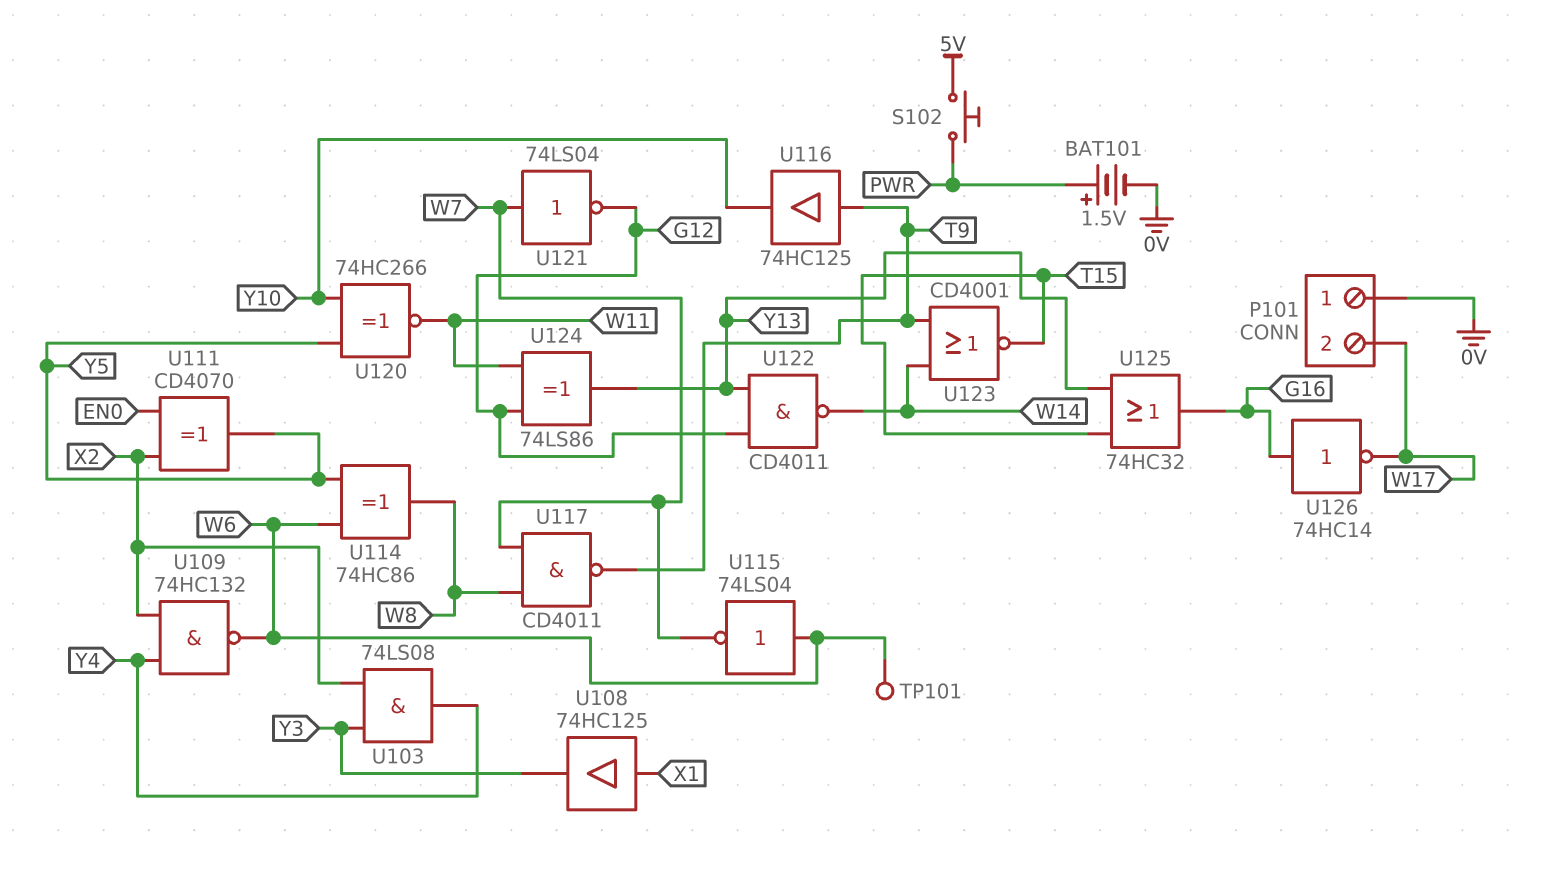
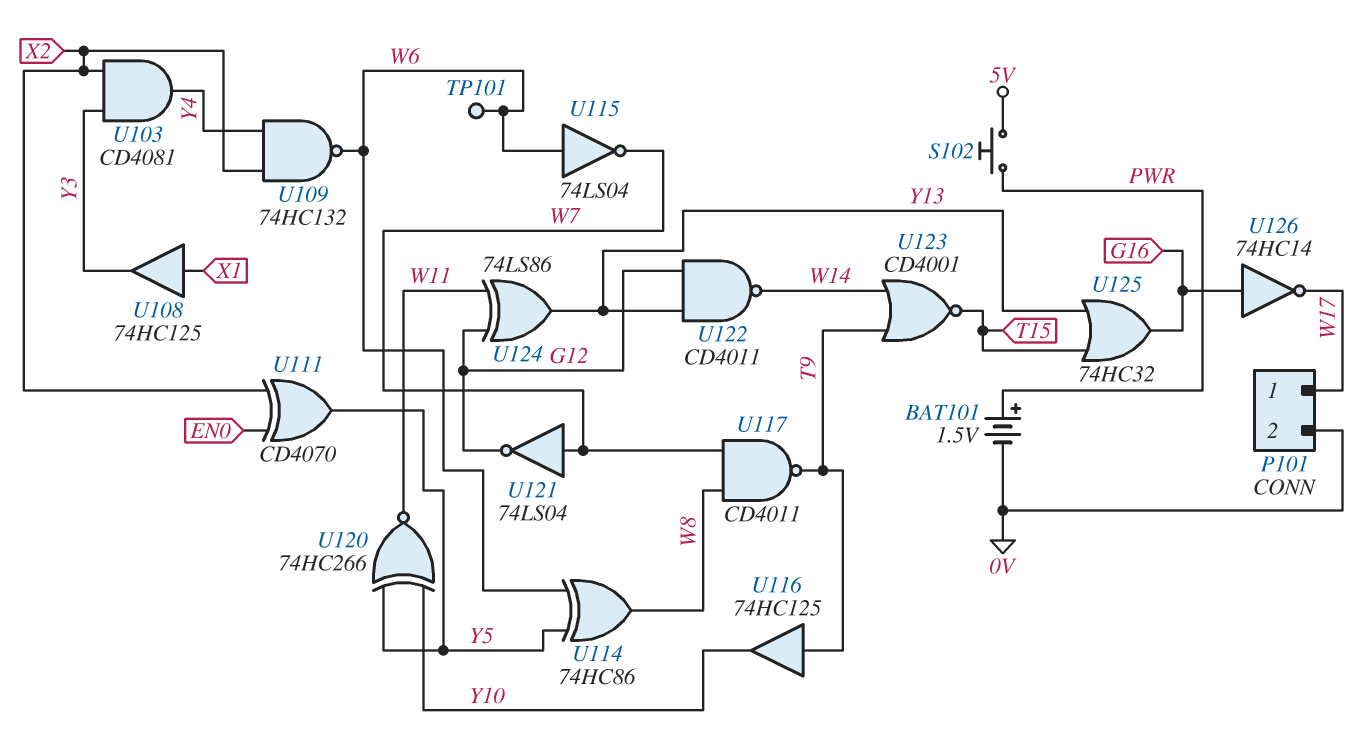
P101 pin 1: 0V -> W17
P101 pin 2: W17 -> 0V
U103: AND 74LS08 (in X2, in Y3, out Y4) -> AND CD4081 (in X2, in Y3, out Y4)

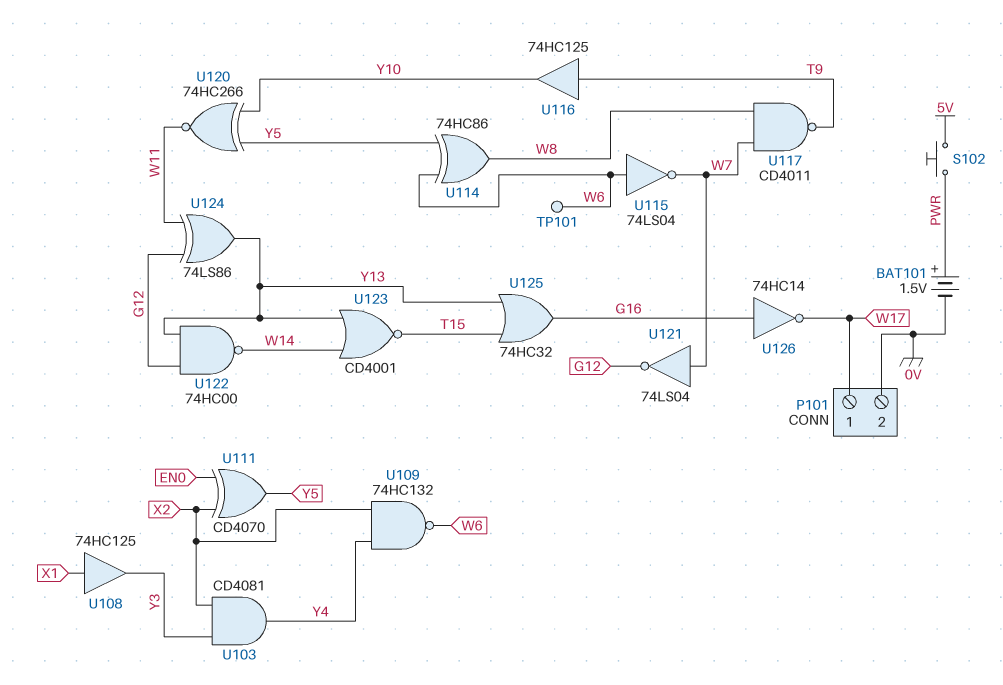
U122: NAND CD4011 (in G12, in Y13, out W14) -> NAND 74HC00 (in G12, in Y13, out W14)
U123: NOR CD4001 (in T9, in W14, out T15) -> NOR CD4001 (in W14, in Y13, out T15)

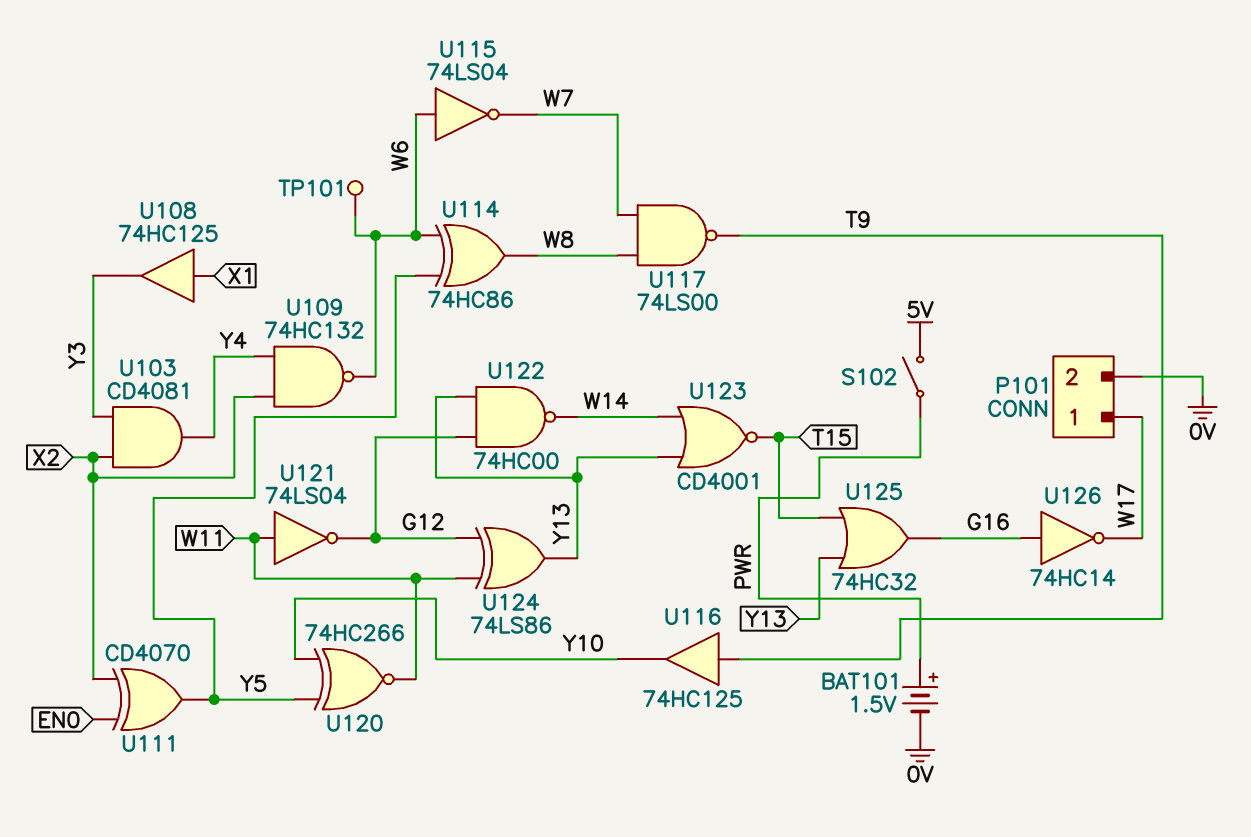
S102: button (5V, PWR) -> switch (5V, PWR)
U117: NAND CD4011 (in W7, in W8, out T9) -> NAND 74LS00 (in W7, in W8, out T9)
U121: NOT 74LS04 (in W7, out G12) -> NOT 74LS04 (in W11, out G12)

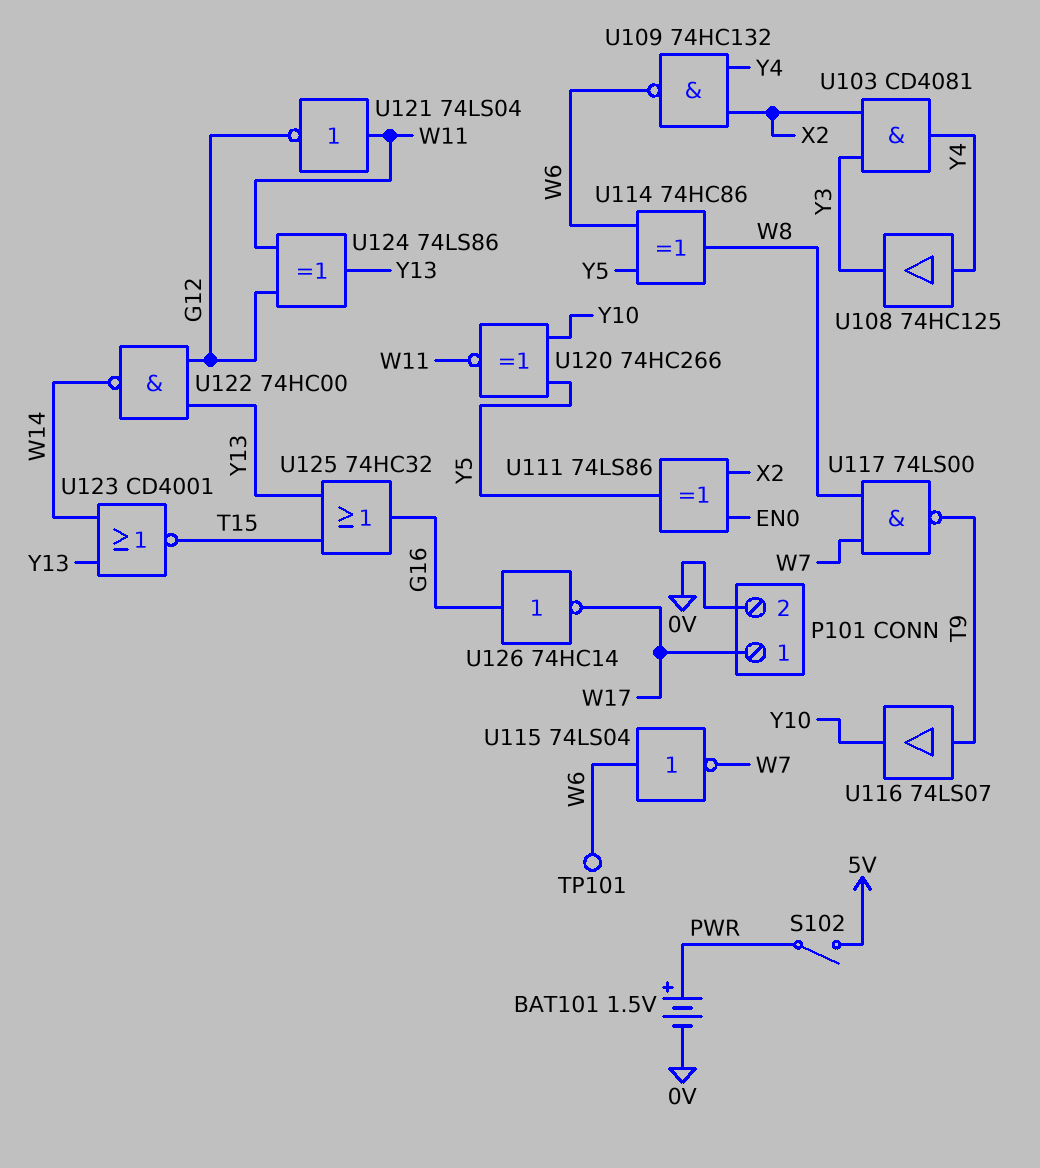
U108: buffer 74HC125 (in X1, out Y3) -> buffer 74HC125 (in Y4, out Y3)
U111: XOR CD4070 (in EN0, in X2, out Y5) -> XOR 74LS86 (in EN0, in X2, out Y5)
U116: buffer 74HC125 (in T9, out Y10) -> buffer 74LS07 (in T9, out Y10)

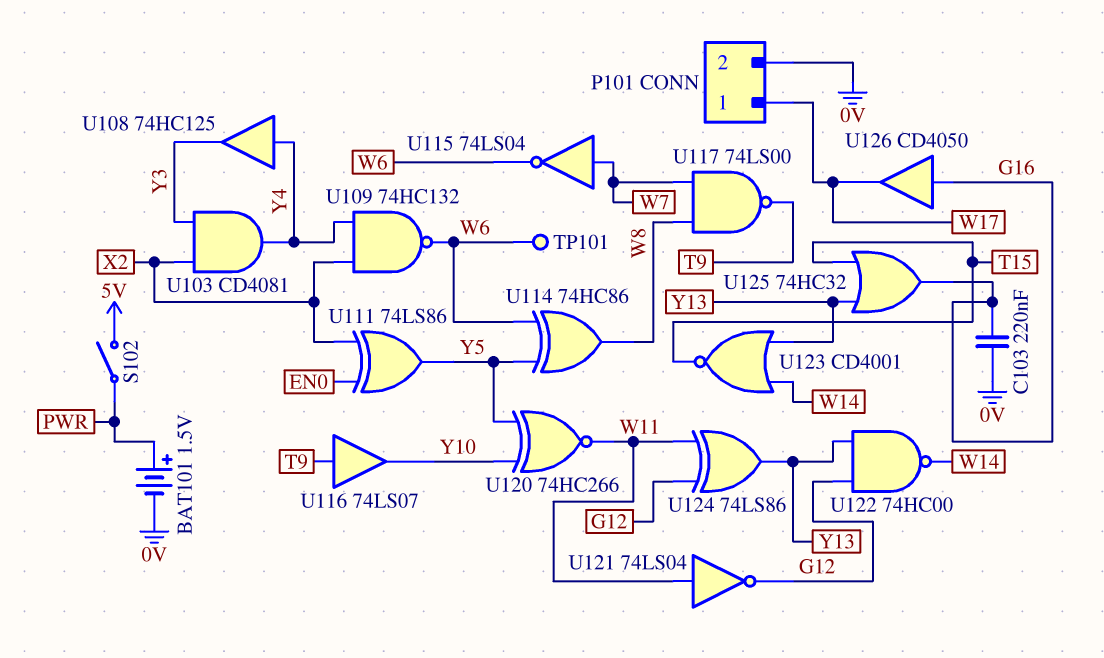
C103: none -> 220nF (0V, G16)
U115: NOT 74LS04 (in W6, out W7) -> NOT 74LS04 (in W7, out W6)
U126: NOT 74HC14 (in G16, out W17) -> buffer CD4050 (in G16, out W17)

